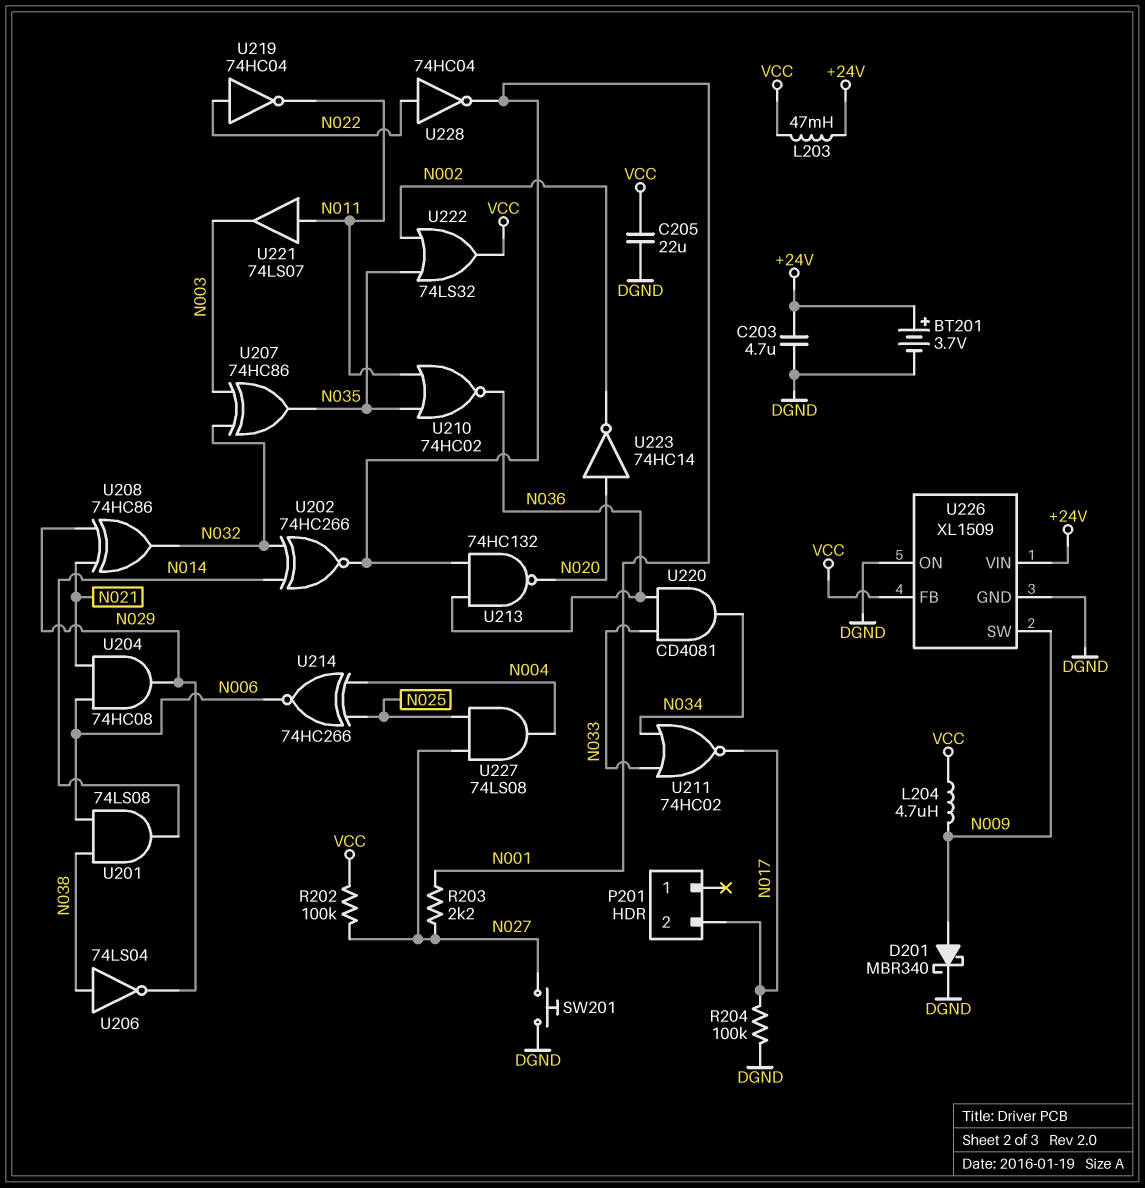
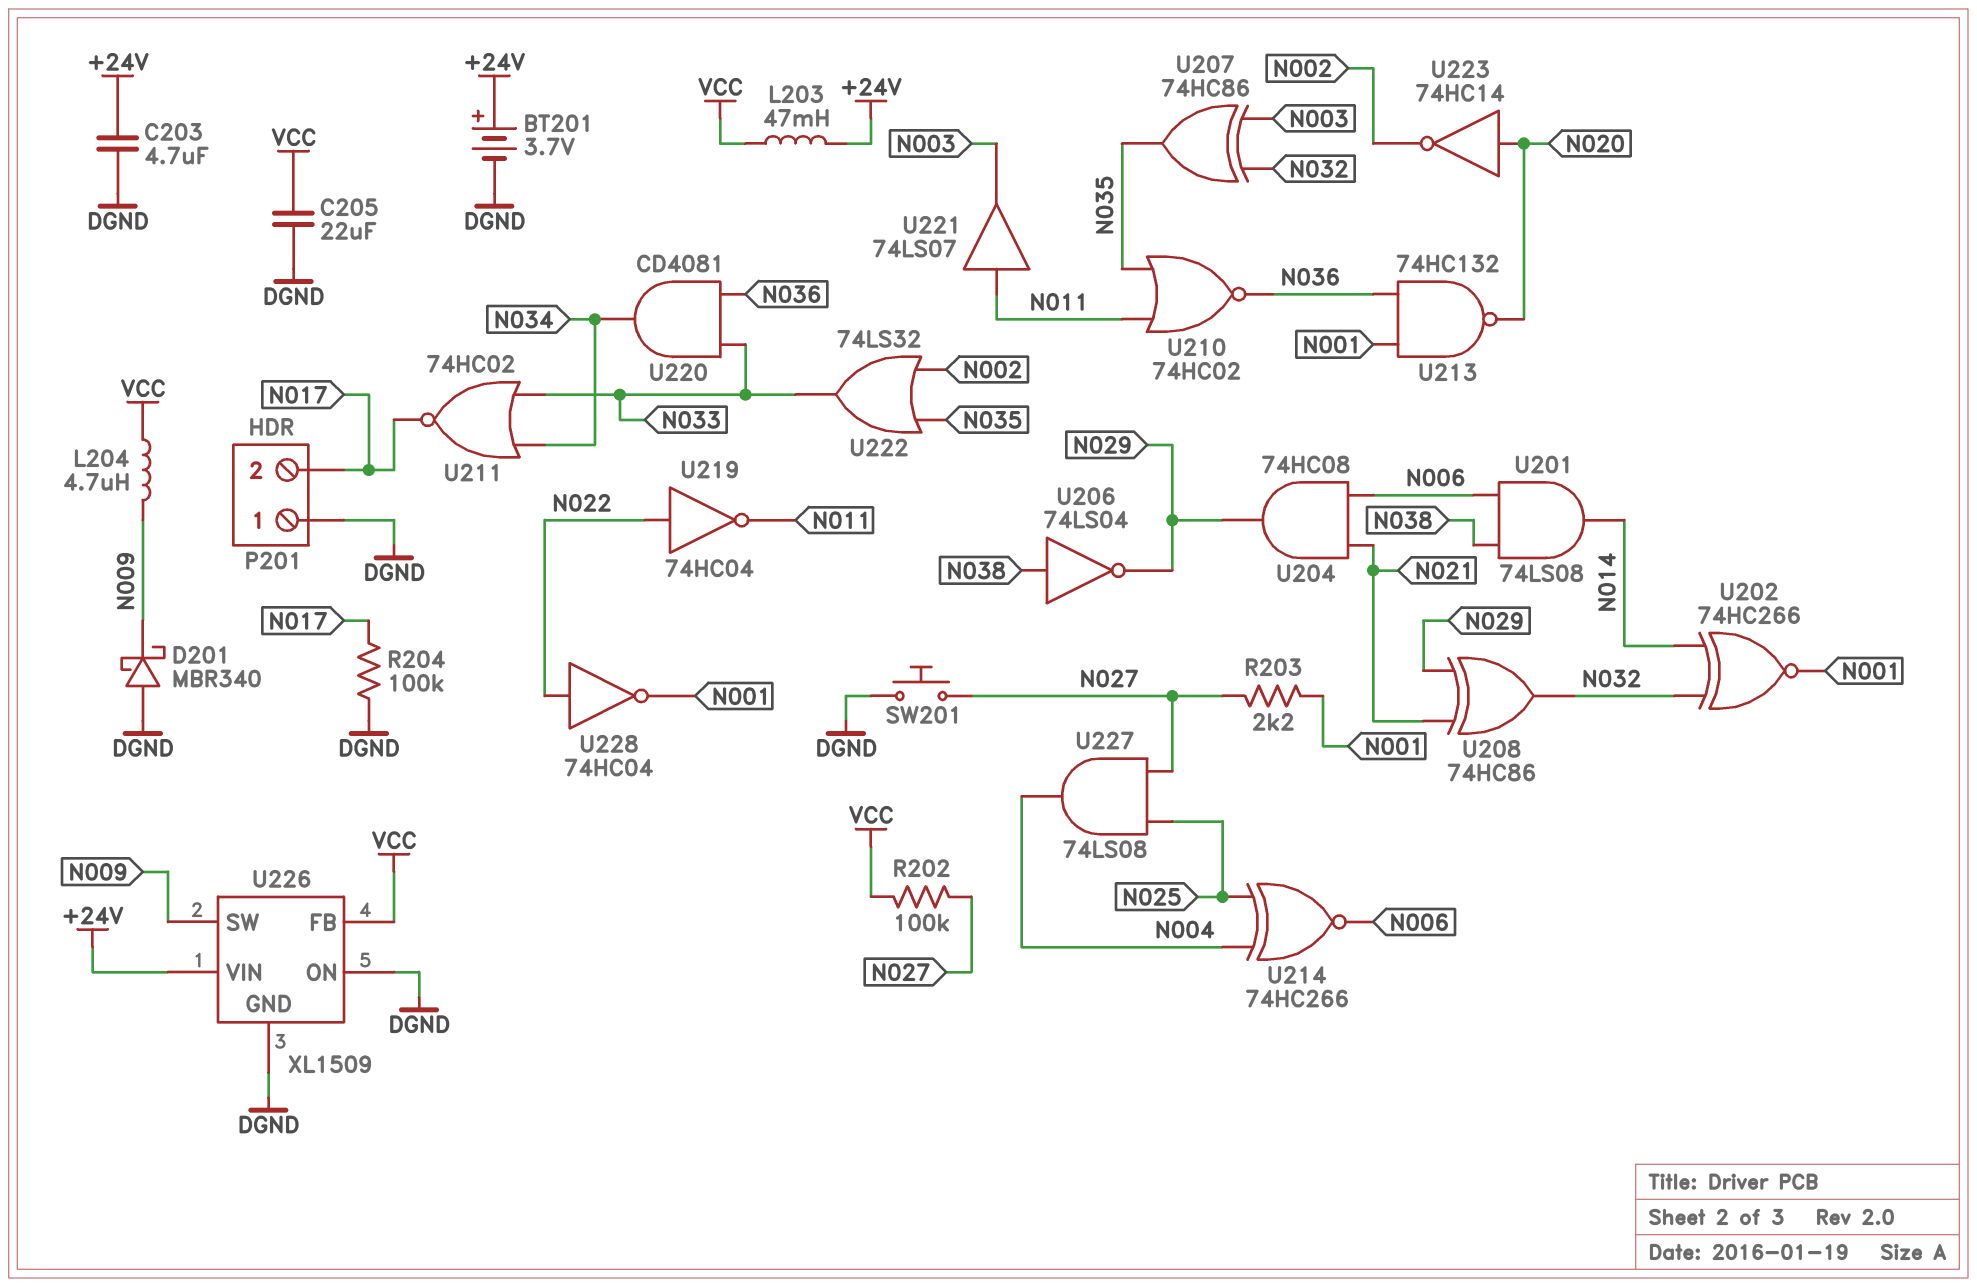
D201: schottky MBR340 (A N009, K DGND) -> schottky MBR340 (A DGND, K N009)
P201 pin 1: none -> DGND
U222: OR 74LS32 (in N002, in N035, out VCC) -> OR 74LS32 (in N002, in N035, out N033)

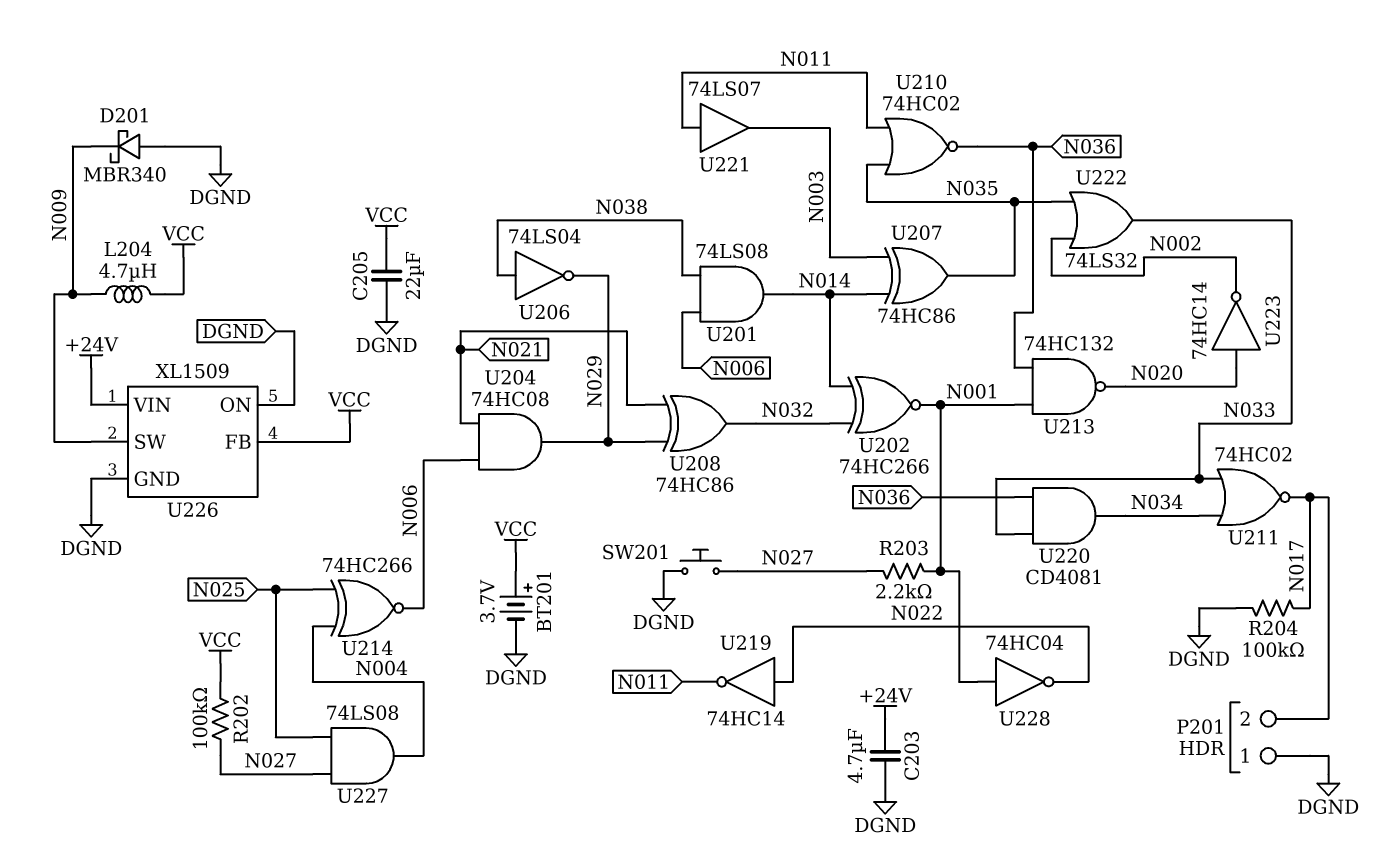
BT201: 3.7V (plus +24V, minus DGND) -> 3.7V (plus VCC, minus DGND)
L203: 47mH (+24V, VCC) -> none
U207: XOR 74HC86 (in N003, in N032, out N035) -> XOR 74HC86 (in N003, in N014, out N035)
U219: NOT 74HC04 (in N022, out N011) -> NOT 74HC14 (in N022, out N011)
U228: NOT 74HC04 (in N022, out N001) -> NOT 74HC04 (in N001, out N022)

